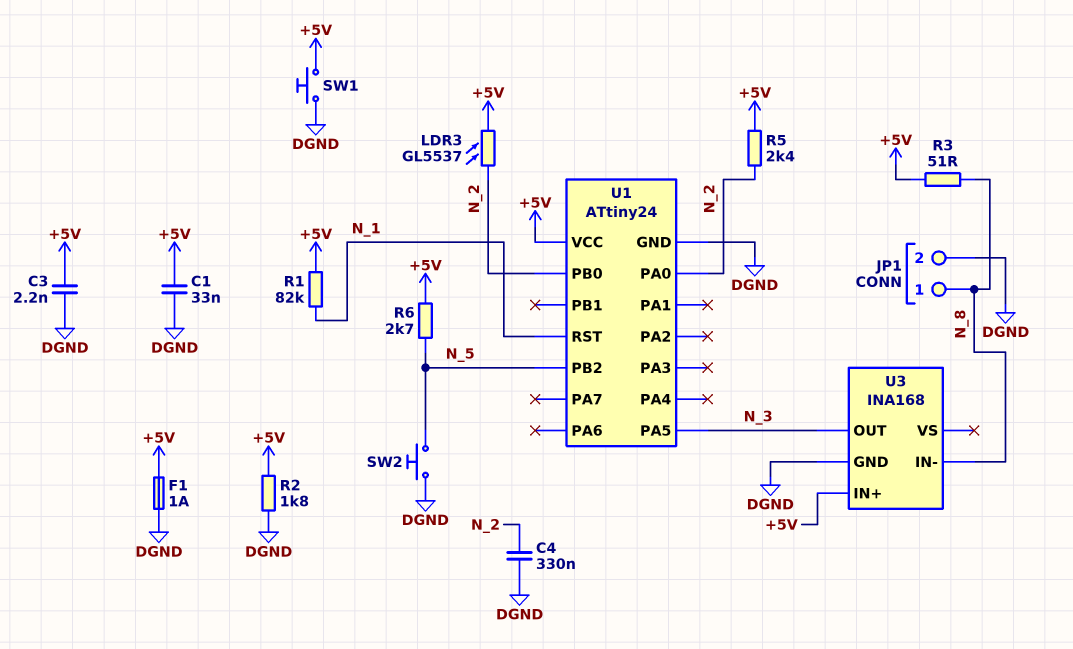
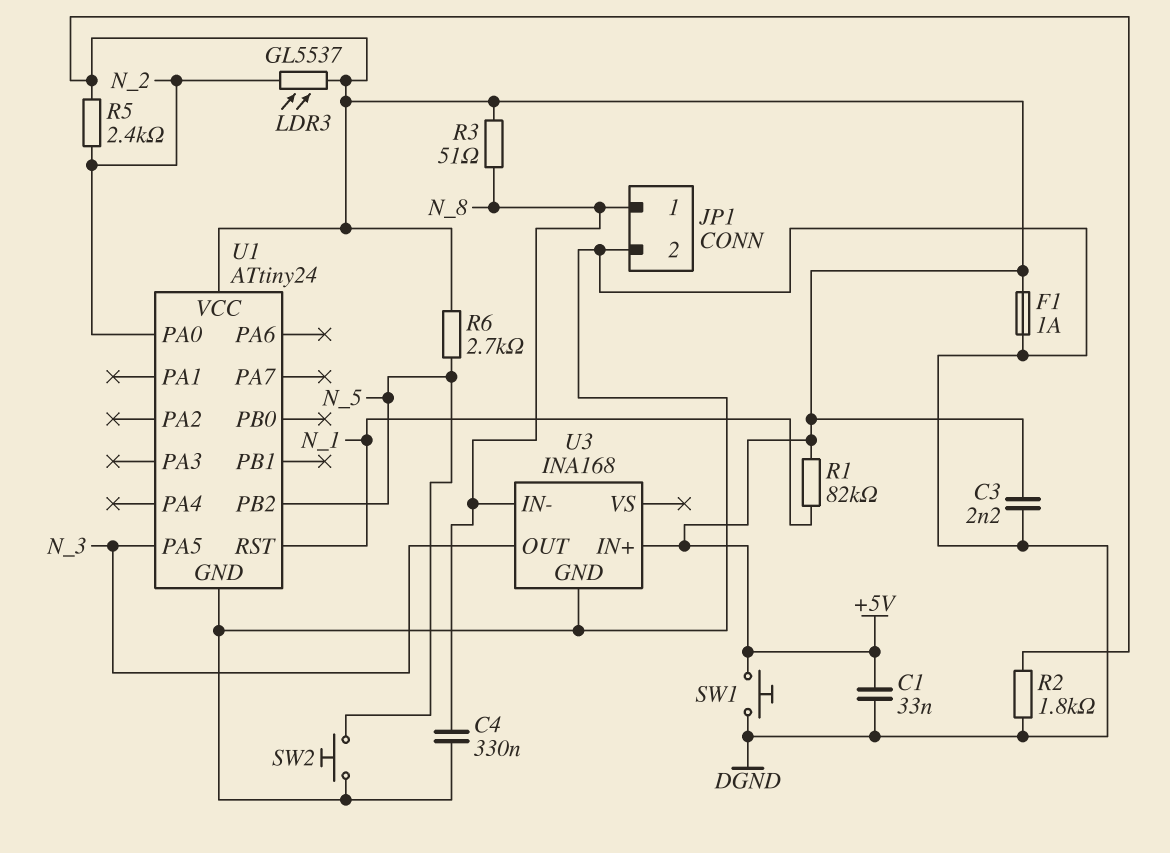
C4: 330nF (DGND, N_2) -> 330nF (DGND, N_8)
U1 pin PB0: N_2 -> none

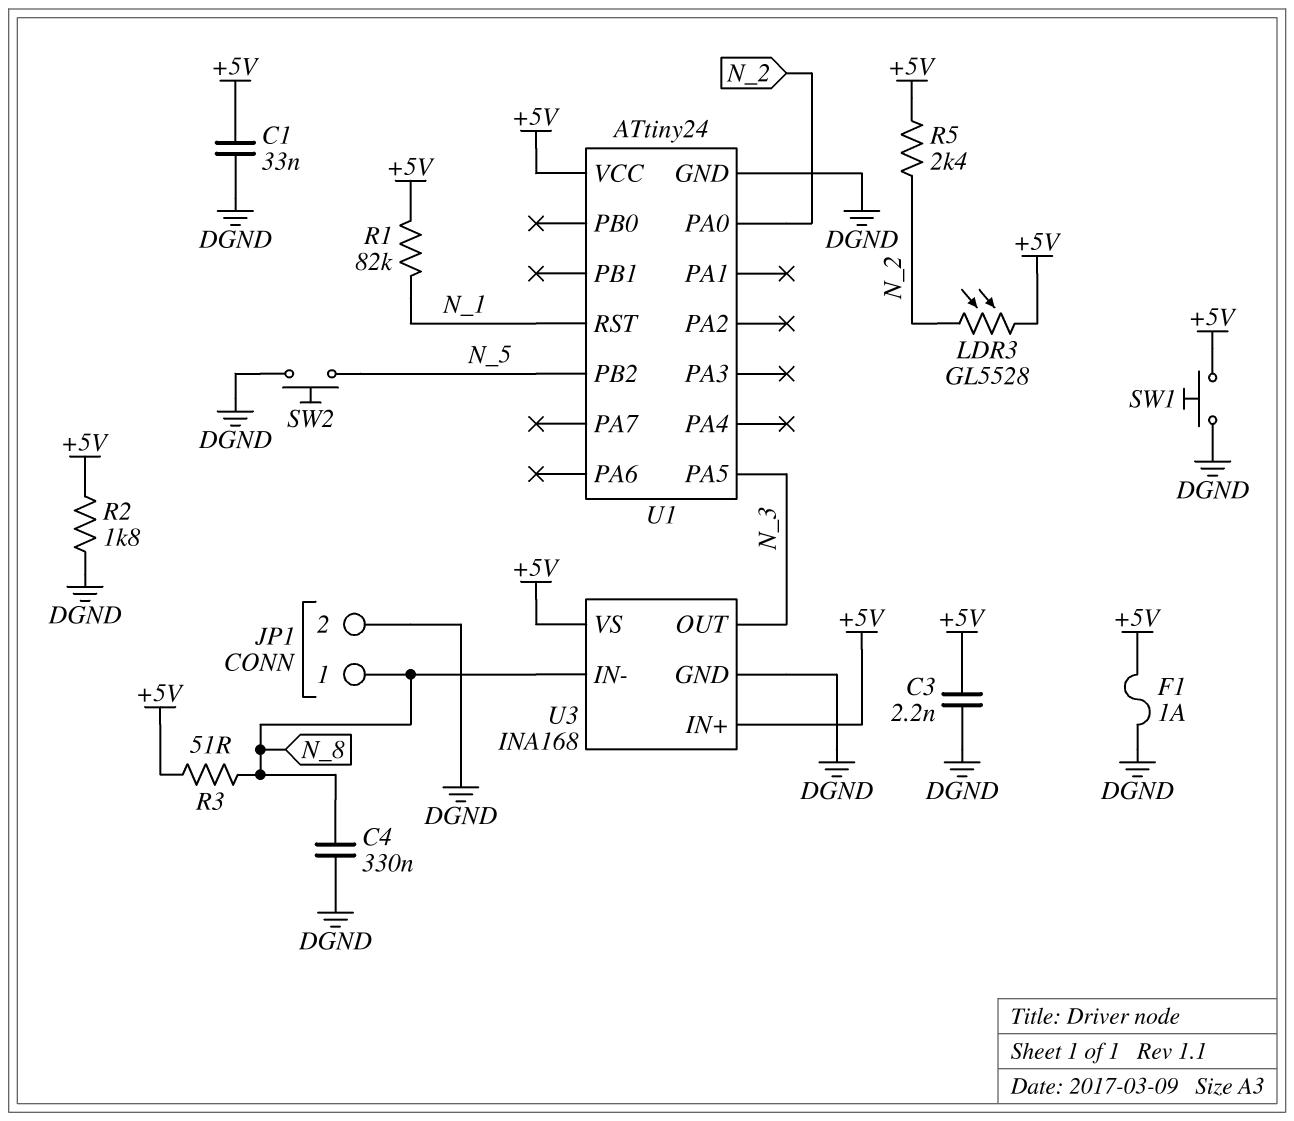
LDR3: GL5537 (+5V, N_2) -> GL5528 (+5V, N_2)
R6: 2.7k (+5V, N_5) -> none
U3 pin VS: none -> +5V

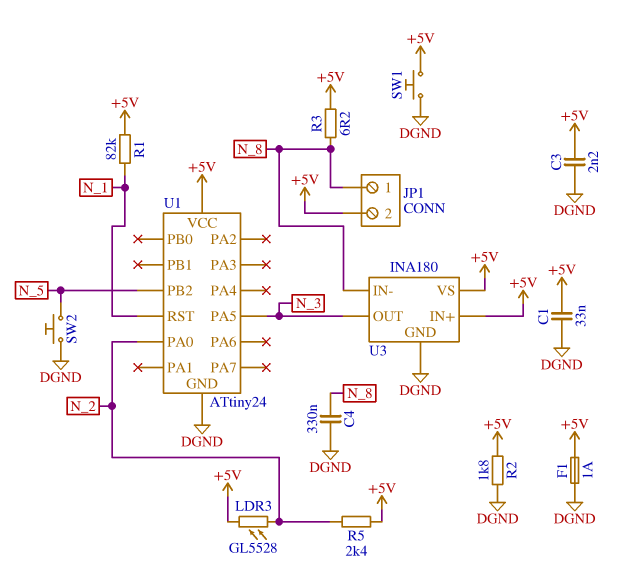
JP1 pin 2: DGND -> +5V
R3: 51 (+5V, N_8) -> 6.2 (+5V, N_8)
U3: INA168 -> INA180

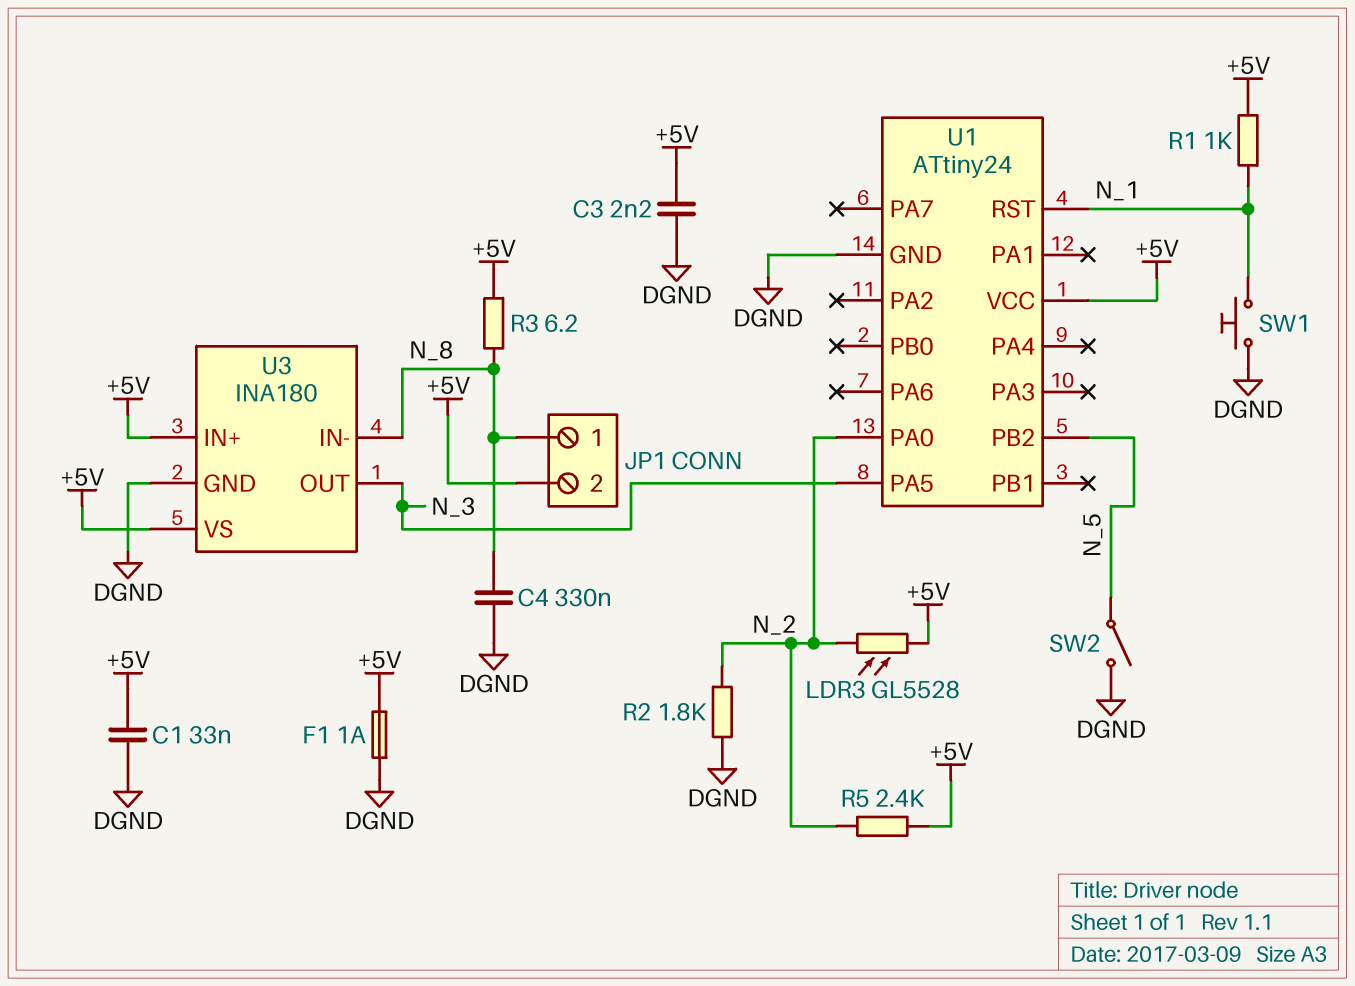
R1: 82k (+5V, N_1) -> 1k (+5V, N_1)
R2: 1.8k (+5V, DGND) -> 1.8k (DGND, N_2)
SW1: button (+5V, DGND) -> button (DGND, N_1)
SW2: button (DGND, N_5) -> switch (DGND, N_5)

